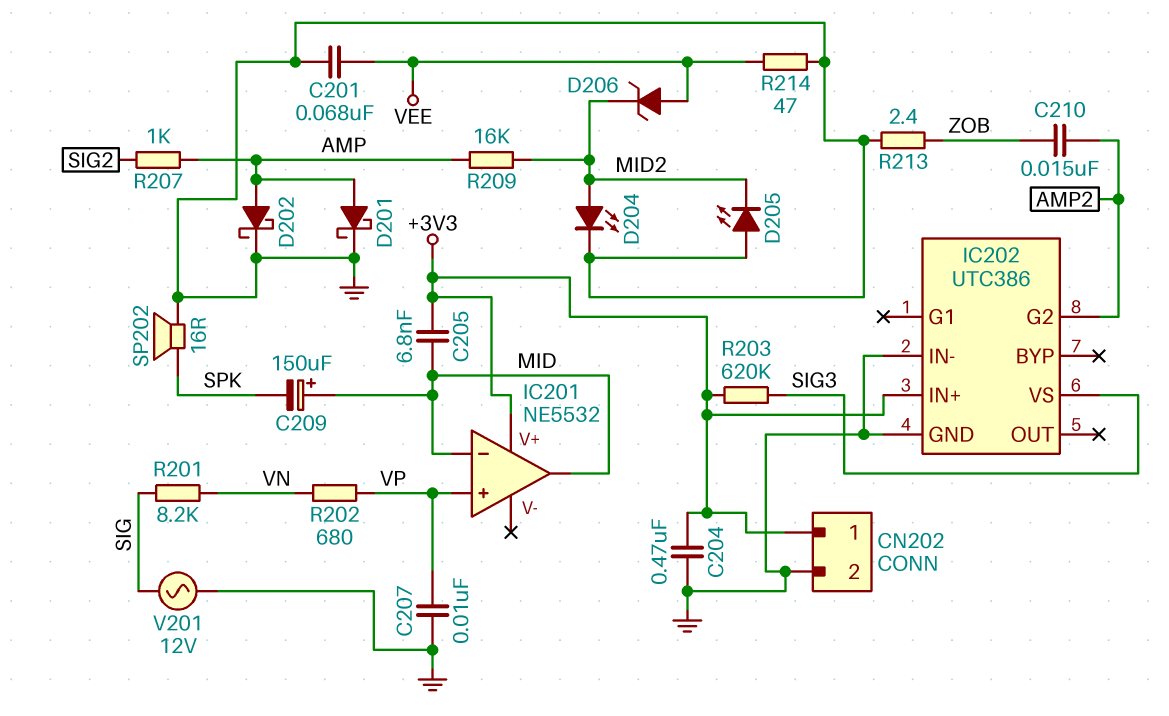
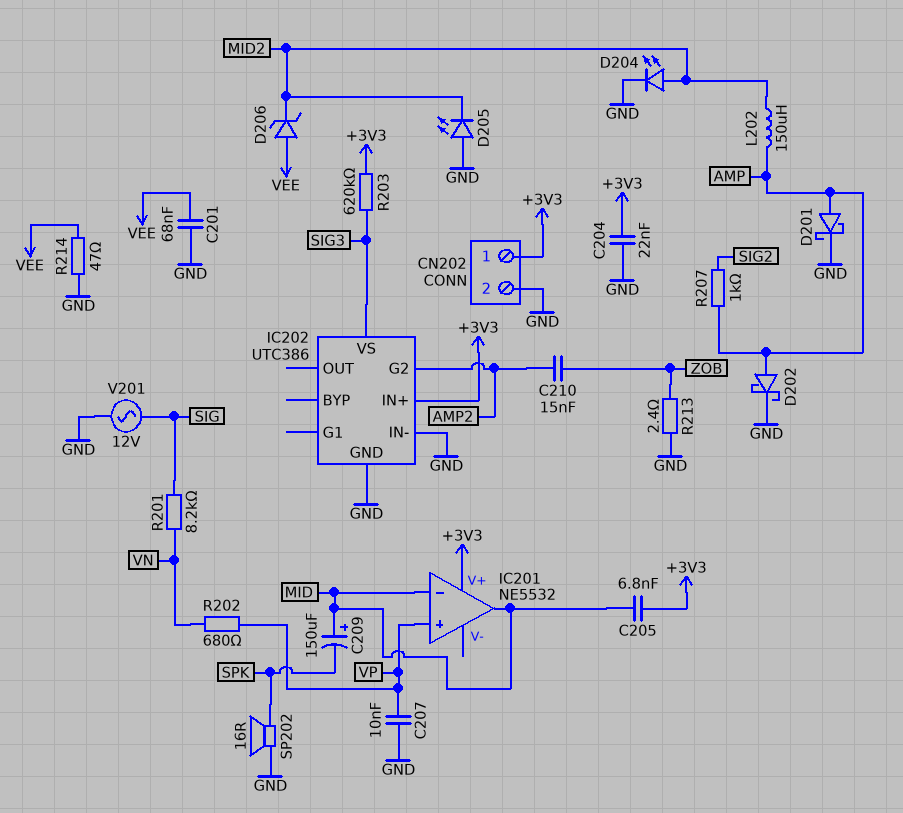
C204: 470nF (+3V3, GND) -> 22nF (+3V3, GND)
L202: none -> 150uH (AMP, MID2)
R209: 16k (AMP, MID2) -> none

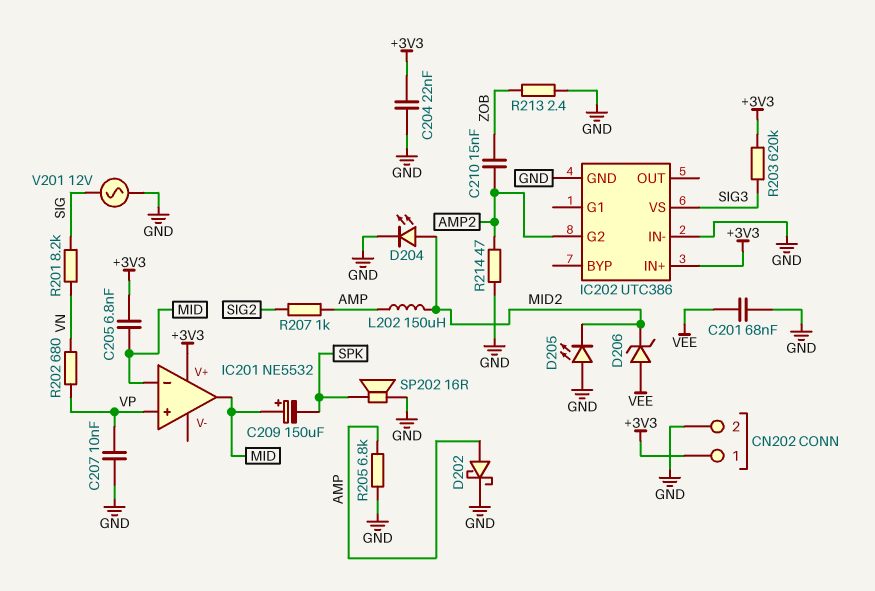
D201: schottky (A AMP, K GND) -> none
R205: none -> 6.8k (AMP, GND)
R214: 47 (GND, VEE) -> 47 (AMP2, GND)

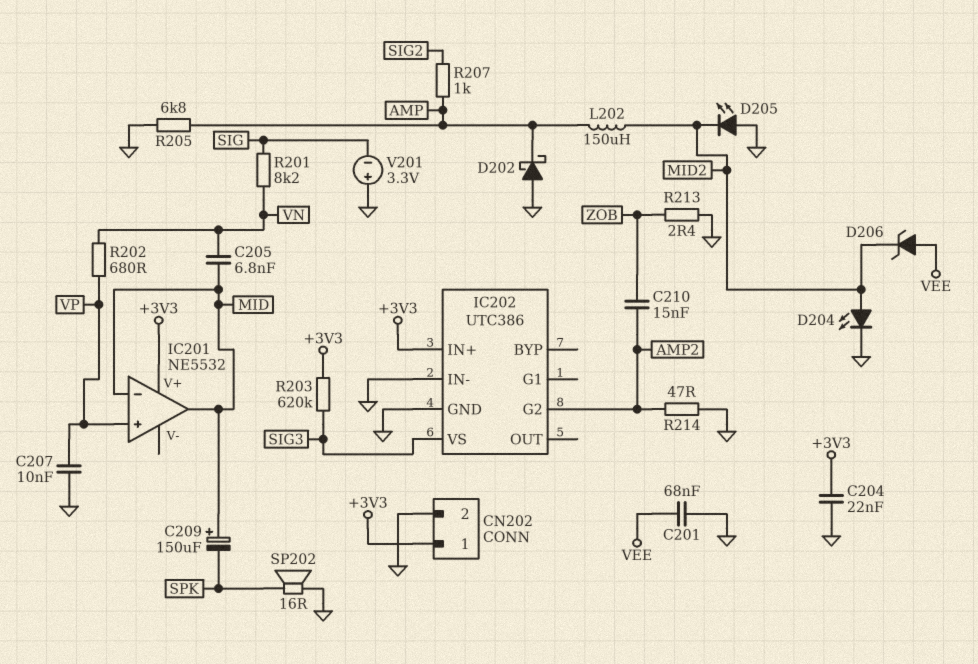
C205: 6.8nF (+3V3, MID) -> 6.8nF (MID, VN)
D202: schottky (A AMP, K GND) -> schottky (A GND, K AMP)
V201: AC 12V (GND, SIG) -> 3.3V (plus GND, minus SIG)

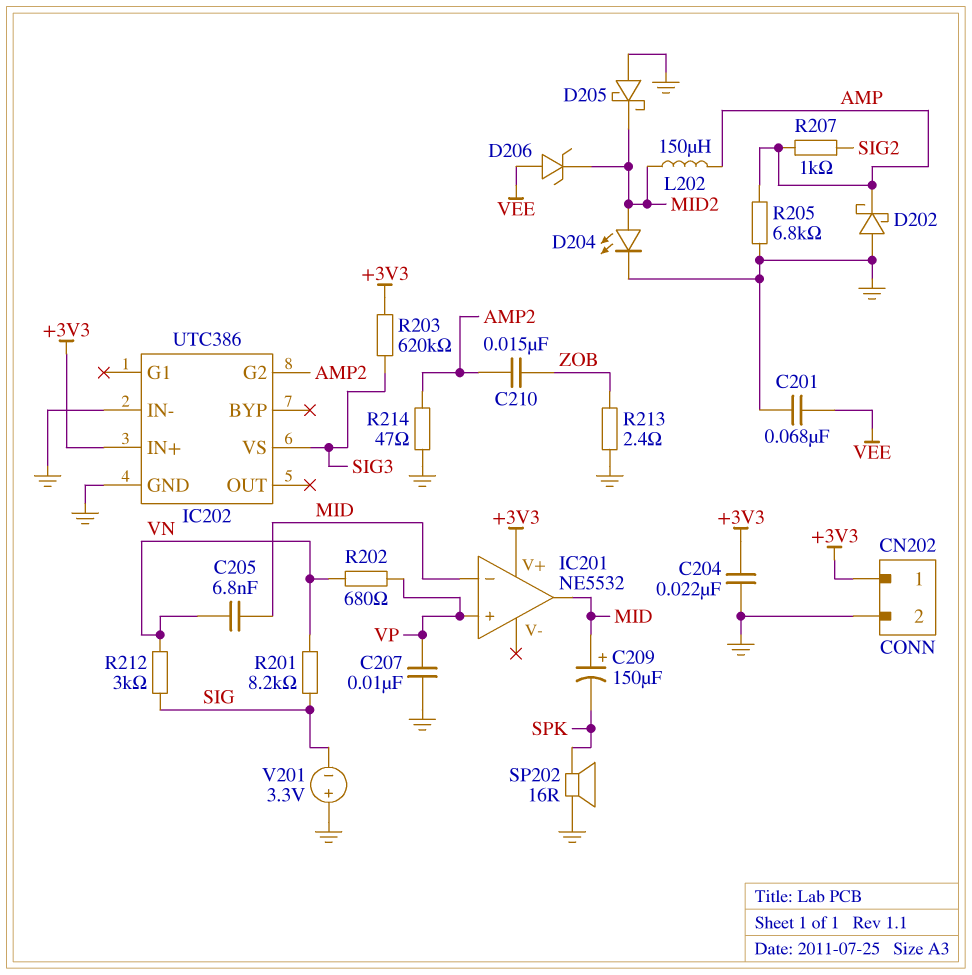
D205: LED (A GND, K MID2) -> schottky (A GND, K MID2)
R212: none -> 3k (SIG, VN)

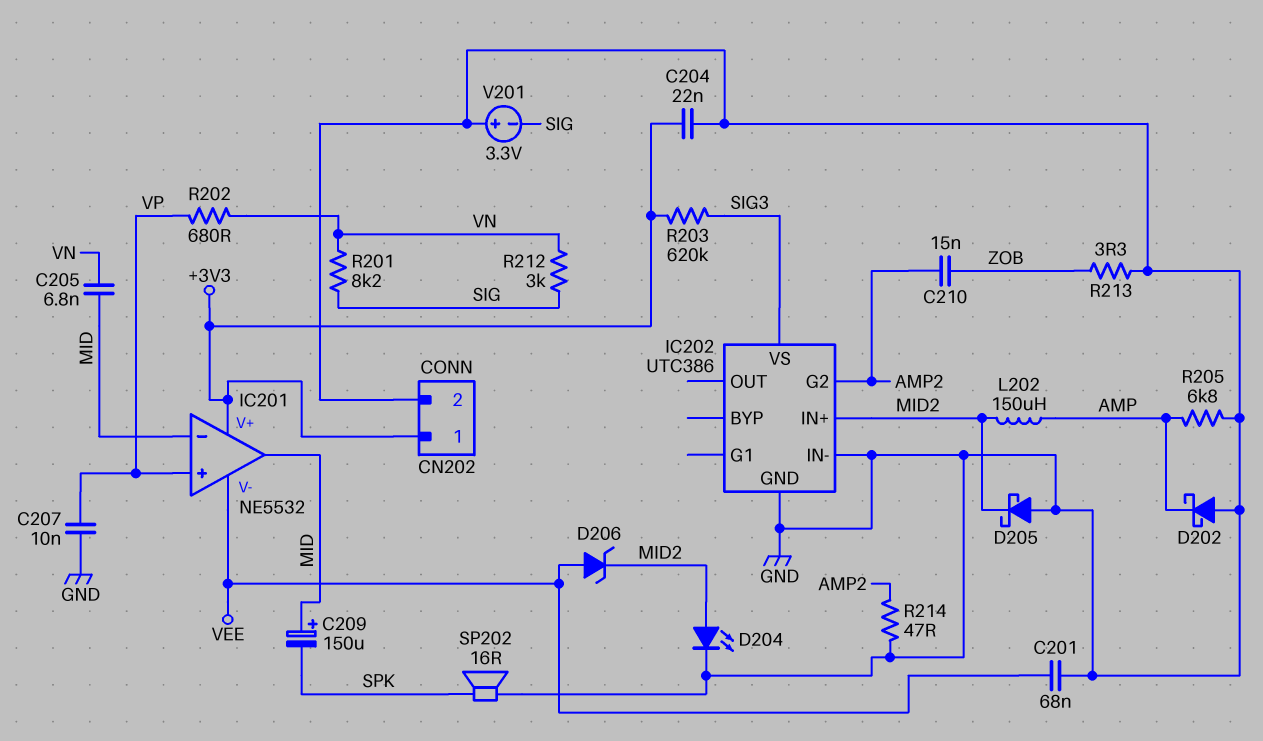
IC201 pin V-: none -> VEE
IC202 pin IN+: +3V3 -> MID2
R207: 1k (AMP, SIG2) -> none
R213: 2.4 (GND, ZOB) -> 3.3 (GND, ZOB)

